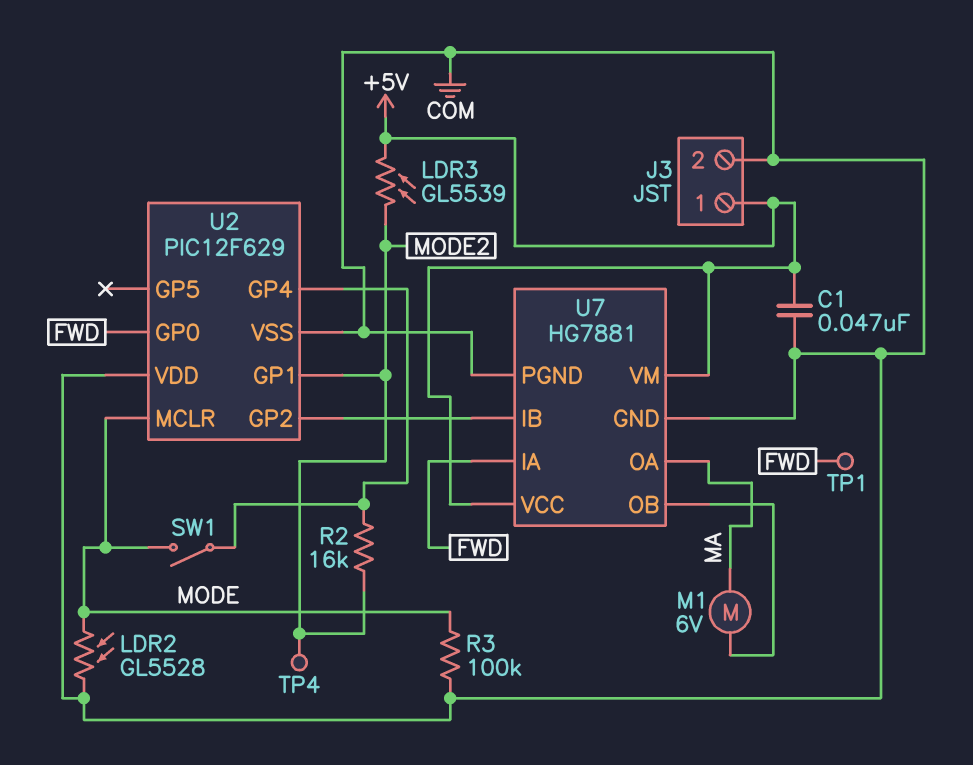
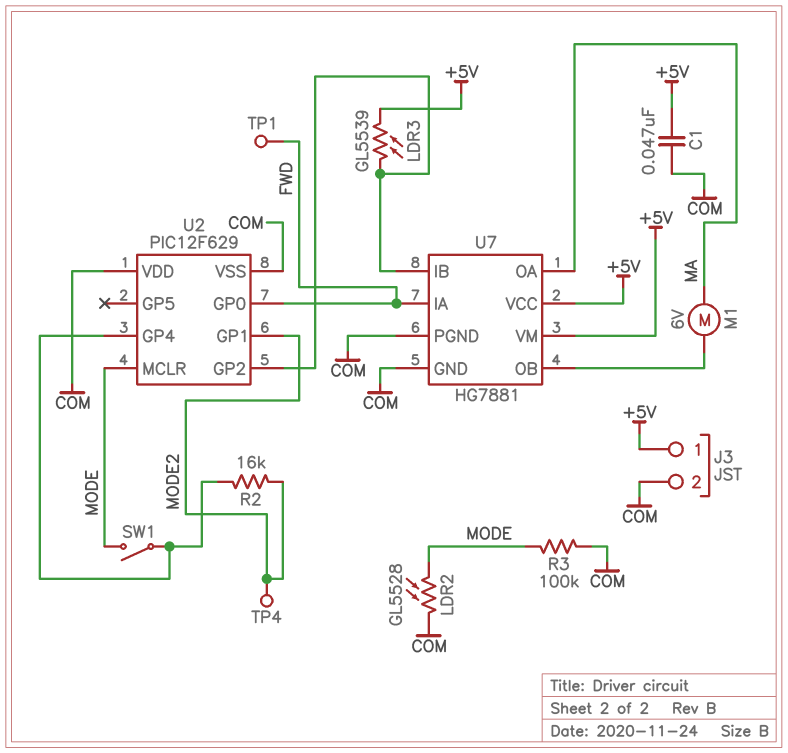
LDR3: GL5539 (+5V, MODE2) -> GL5539 (+5V, U2/GP2)

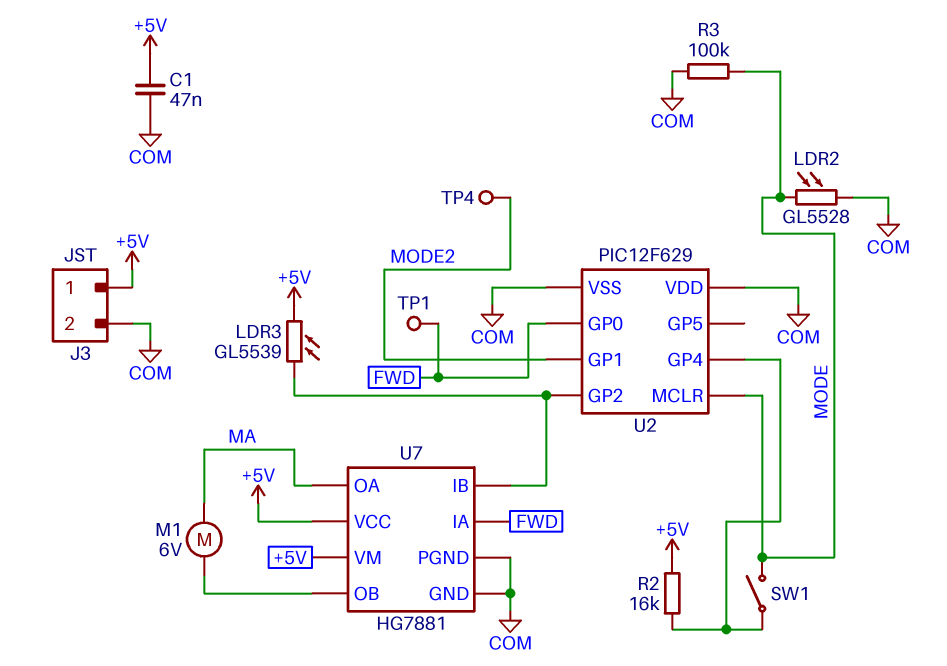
R2: 16k (MODE2, U2/GP4) -> 16k (+5V, U2/GP4)

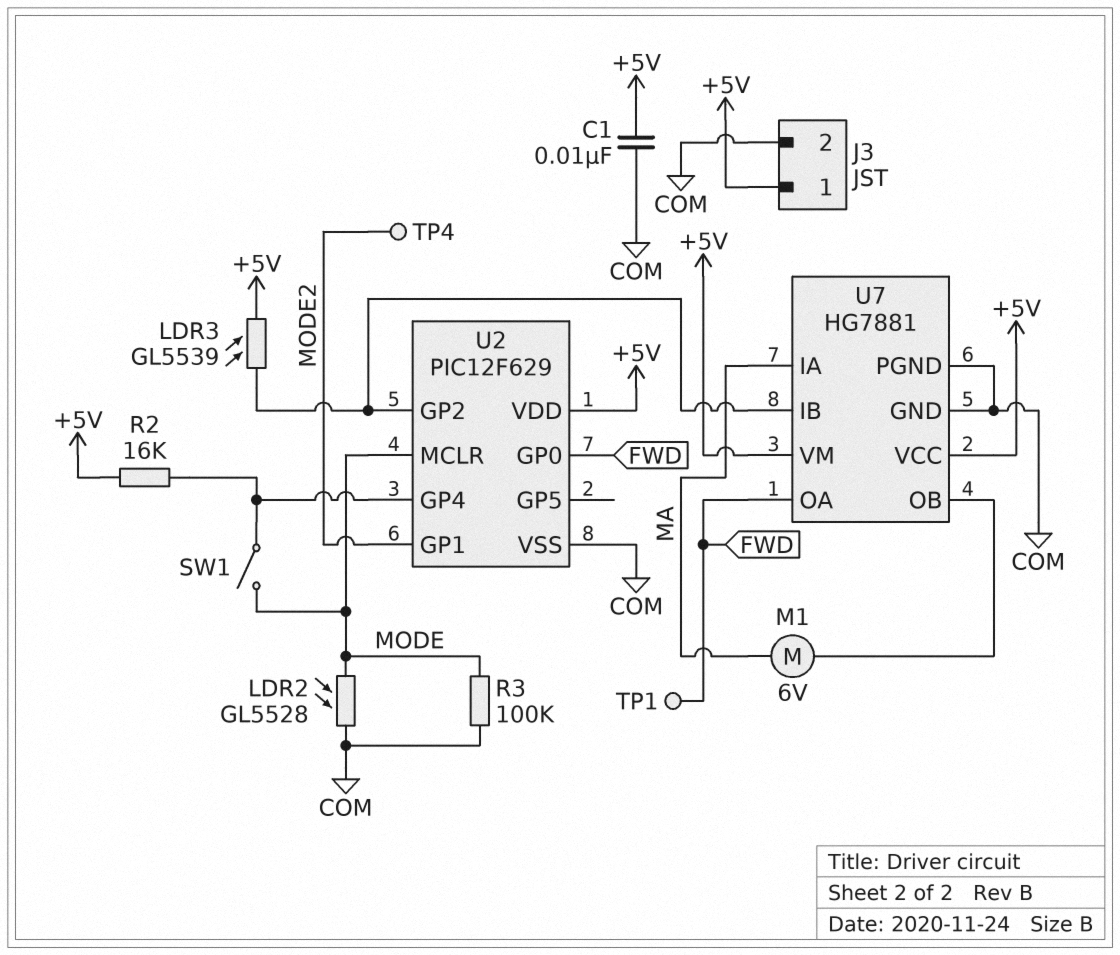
C1: 47nF (+5V, COM) -> 10nF (+5V, COM)
U2 pin VDD: COM -> +5V
U7 pin IA: FWD -> MA
U7 pin OA: MA -> FWD

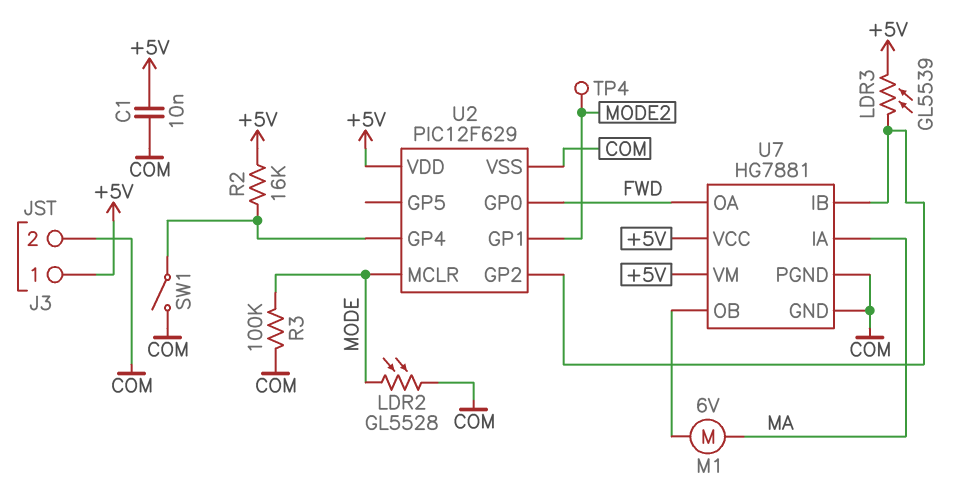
SW1: switch (MODE, U2/GP4) -> switch (COM, U2/GP4)
TP1: test point (FWD) -> none

